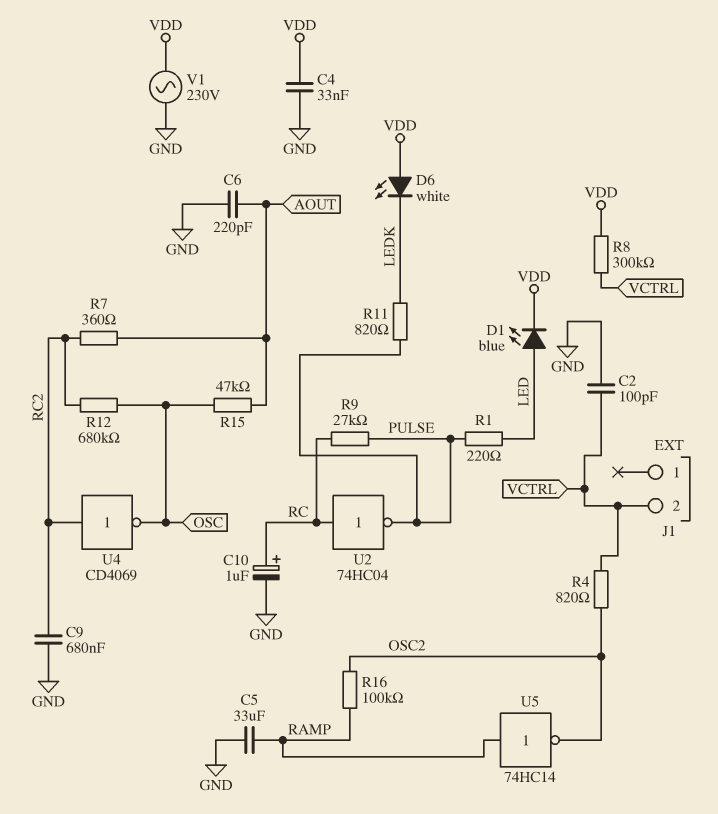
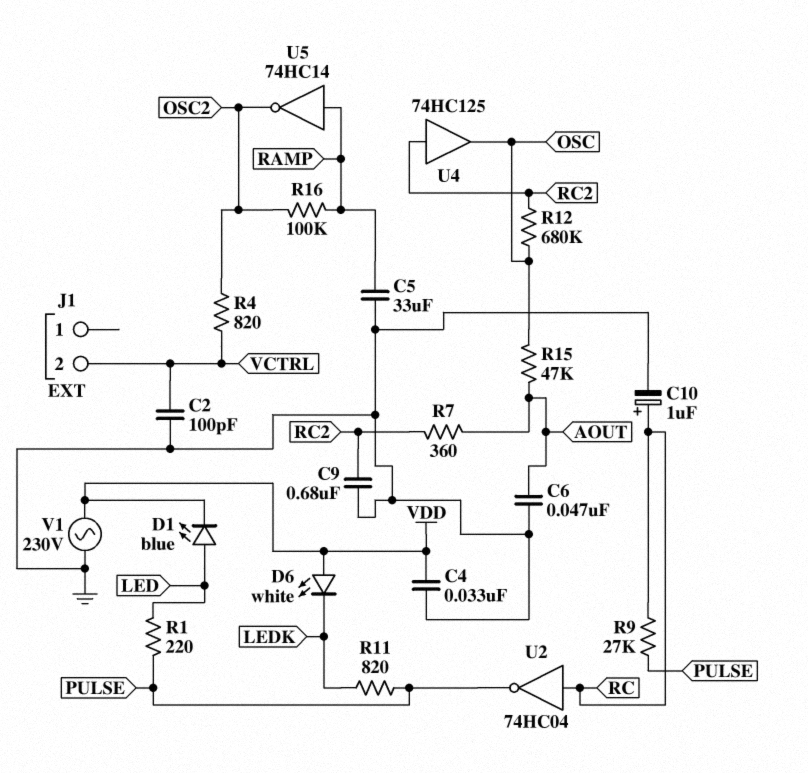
C6: 220pF (AOUT, GND) -> 47nF (AOUT, GND)
R8: 300k (VCTRL, VDD) -> none
U4: NOT CD4069 (in RC2, out OSC) -> buffer 74HC125 (in RC2, out OSC)

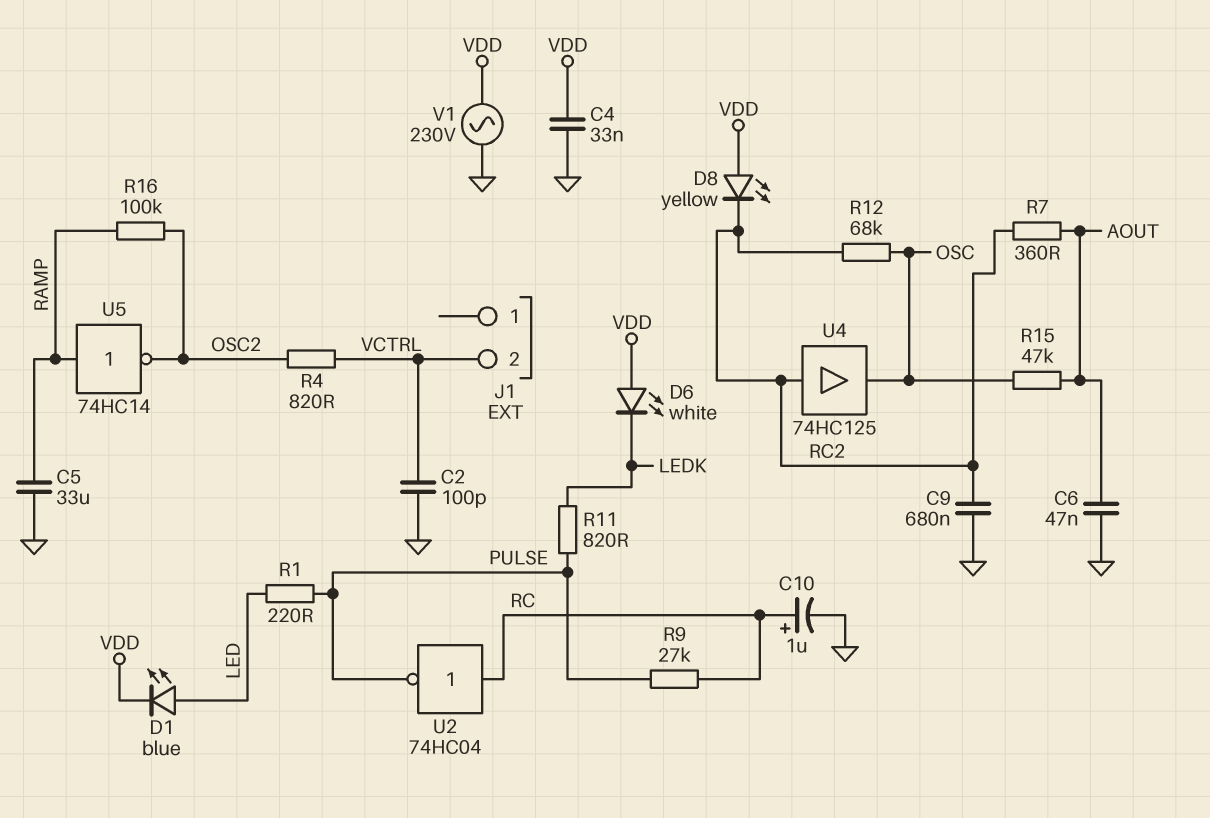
D8: none -> LED yellow (A VDD, K RC2)
R12: 680k (OSC, RC2) -> 68k (OSC, RC2)

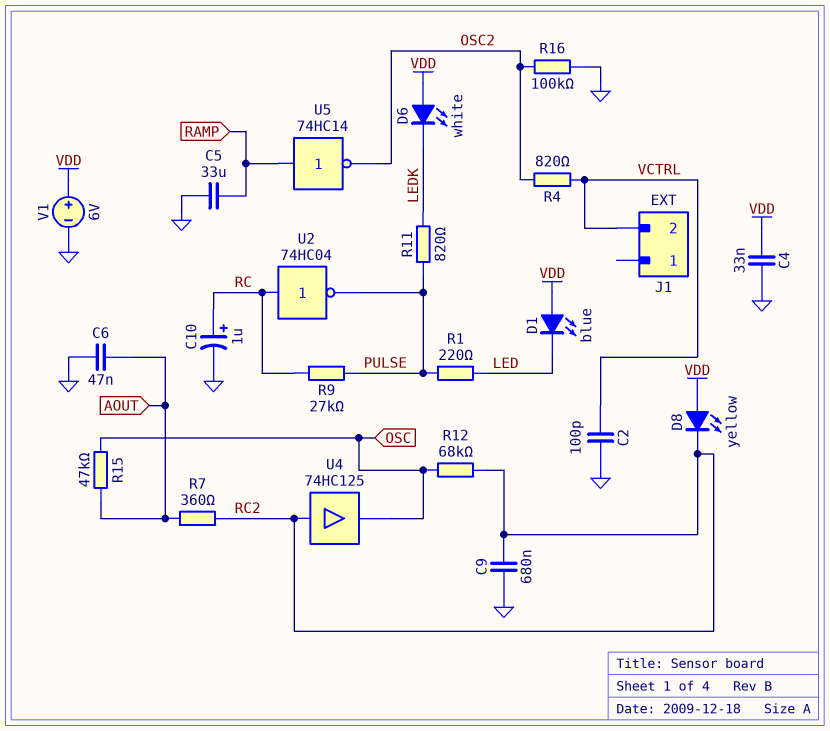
D1: LED blue (A LED, K VDD) -> LED blue (A VDD, K LED)
R16: 100k (OSC2, RAMP) -> 100k (GND, OSC2)
V1: AC 230V (GND, VDD) -> 6V (plus VDD, minus GND)

